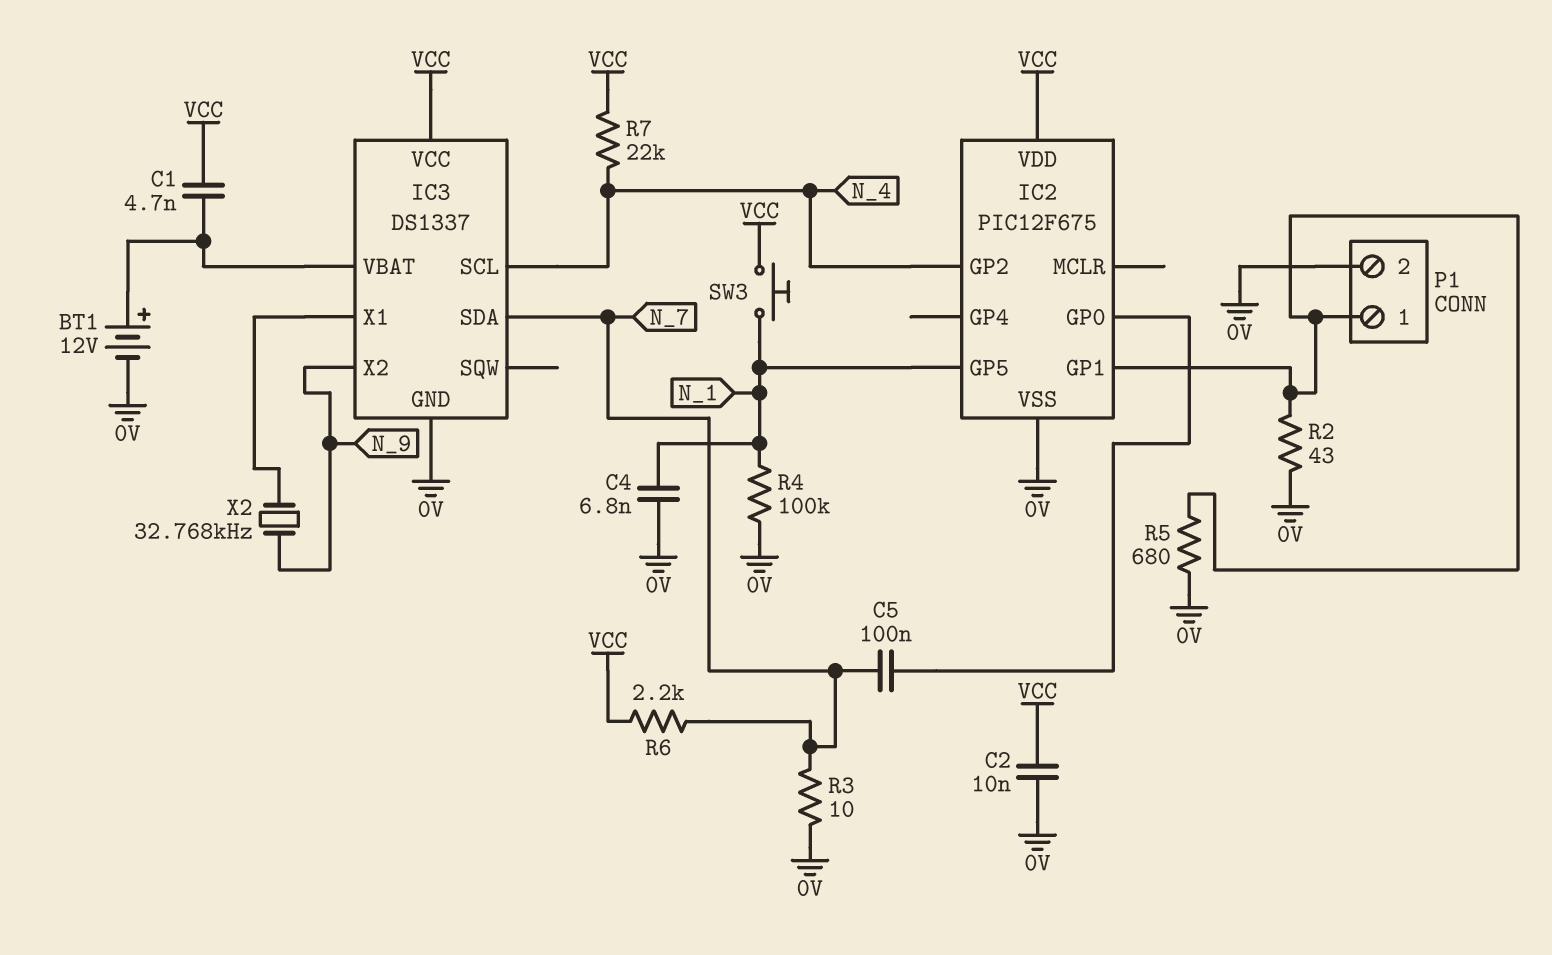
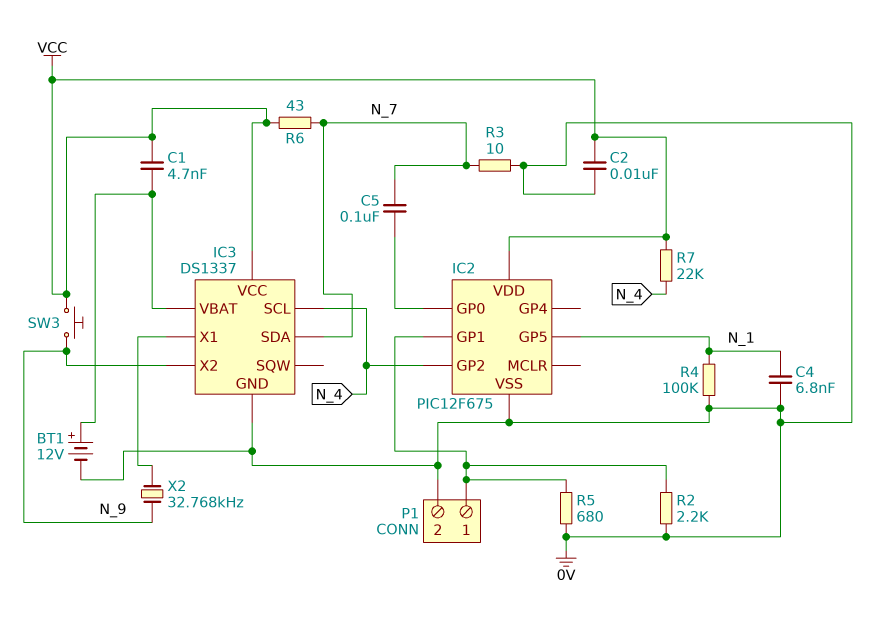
R2: 43 (0V, IC2/GP1) -> 2.2k (0V, IC2/GP1)
R6: 2.2k (N_7, VCC) -> 43 (N_7, VCC)
SW3: button (N_1, VCC) -> button (N_9, VCC)

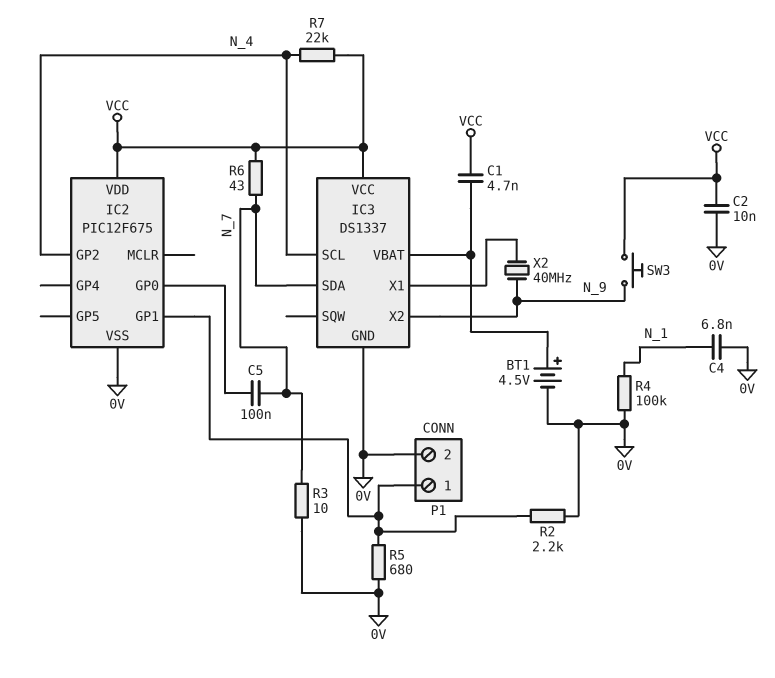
BT1: 12V (plus IC3/VBAT, minus 0V) -> 4.5V (plus IC3/VBAT, minus 0V)
IC2 pin GP5: N_1 -> none
X2: 32.768kHz (IC3/X1, N_9) -> 40MHz (IC3/X1, N_9)

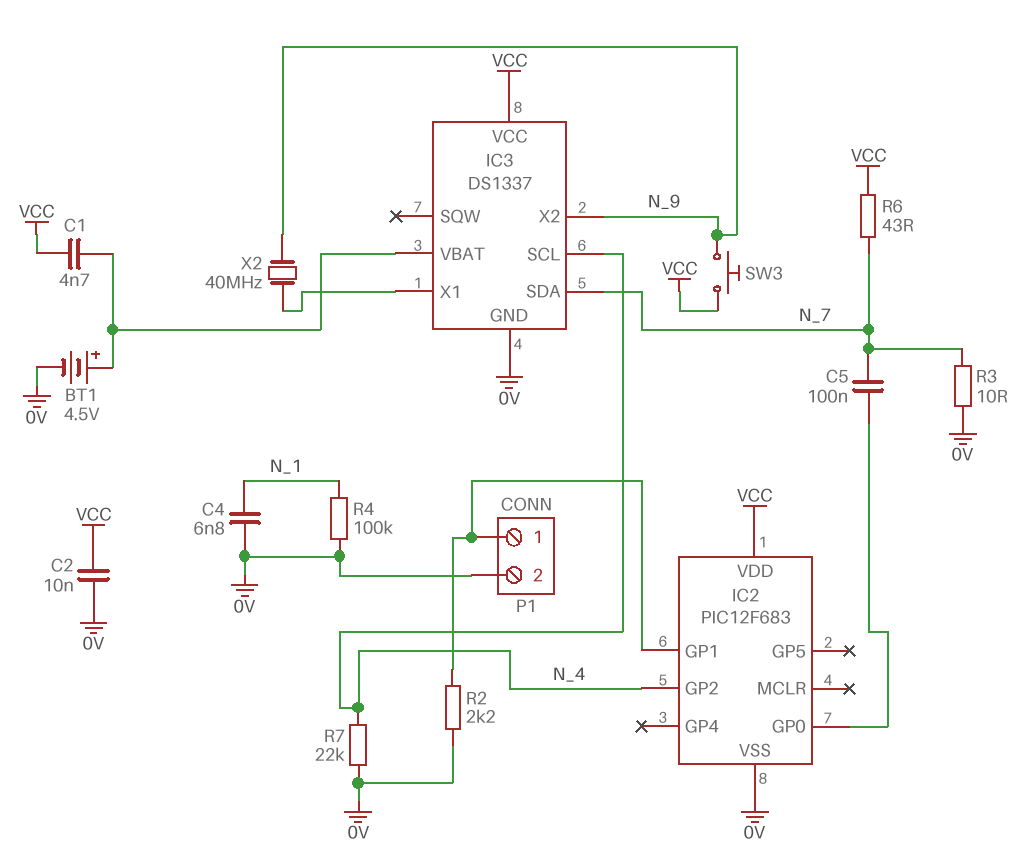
IC2: PIC12F675 -> PIC12F683
R5: 680 (0V, IC2/GP1) -> none
R7: 22k (N_4, VCC) -> 22k (0V, N_4)

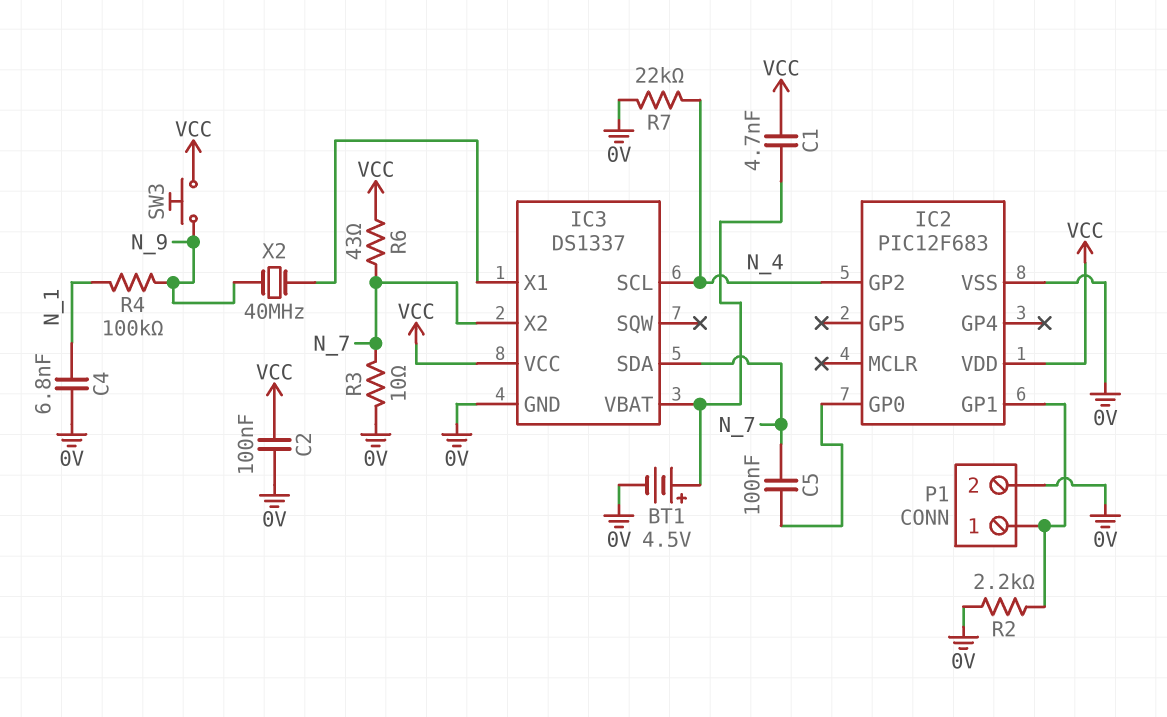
C2: 10nF (0V, VCC) -> 100nF (0V, VCC)
IC3 pin X2: N_9 -> N_7
R4: 100k (0V, N_1) -> 100k (N_1, N_9)

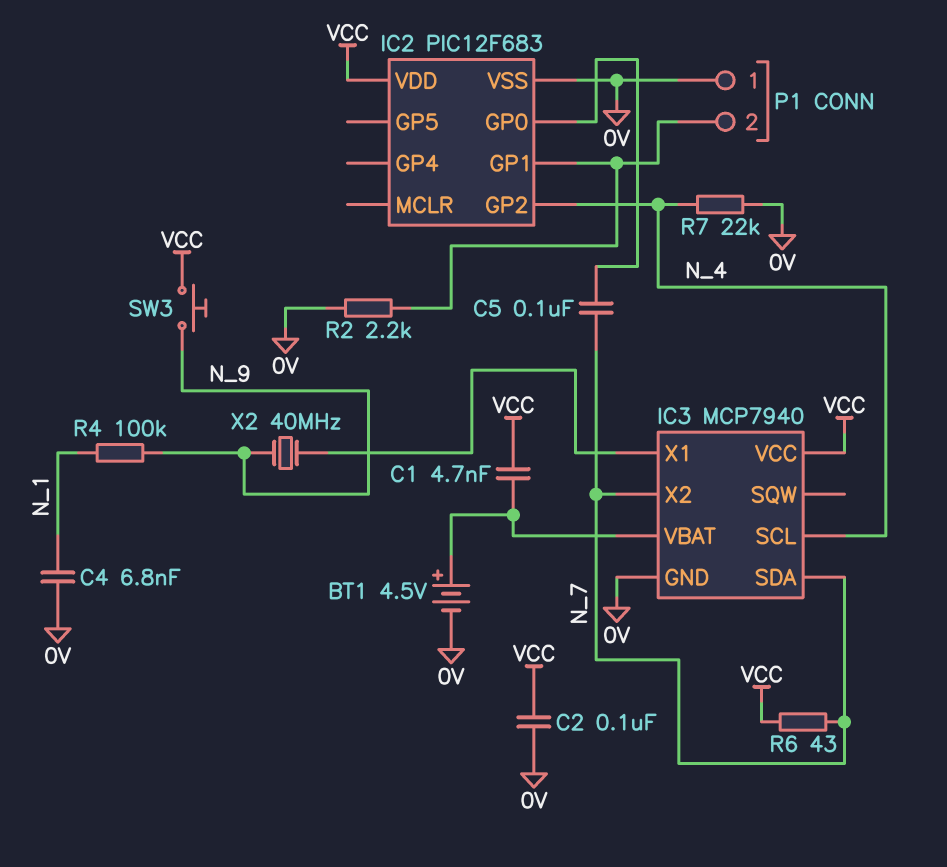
IC3: DS1337 -> MCP7940
P1 pin 1: IC2/GP1 -> 0V
P1 pin 2: 0V -> IC2/GP1
R3: 10 (0V, N_7) -> none

